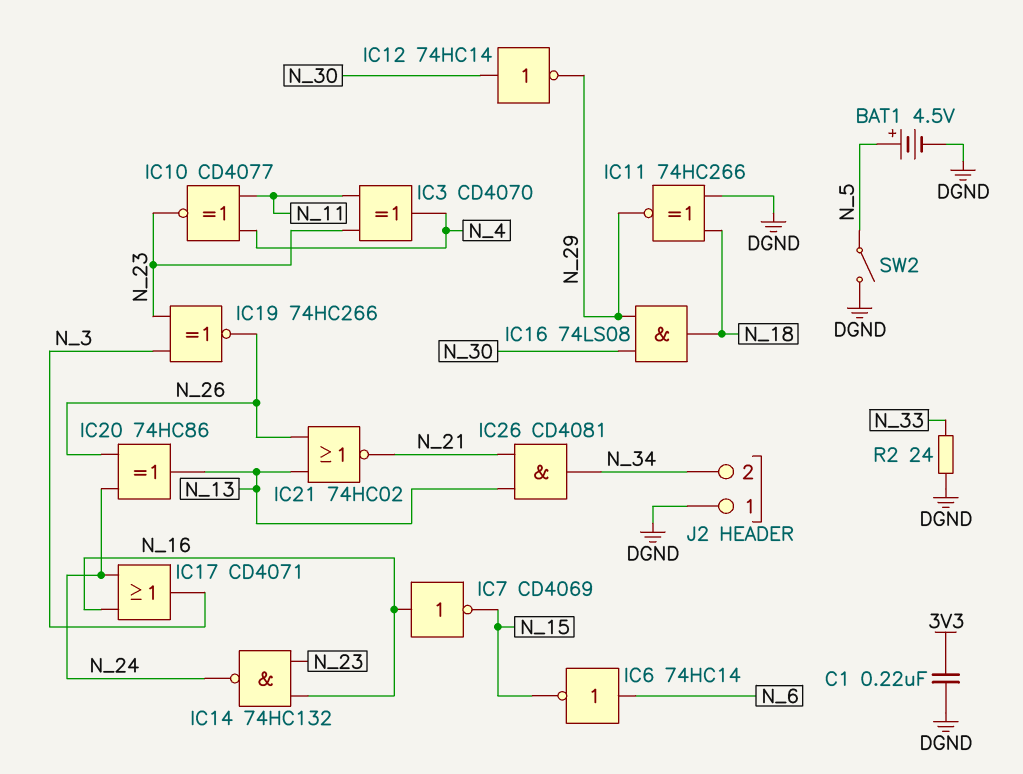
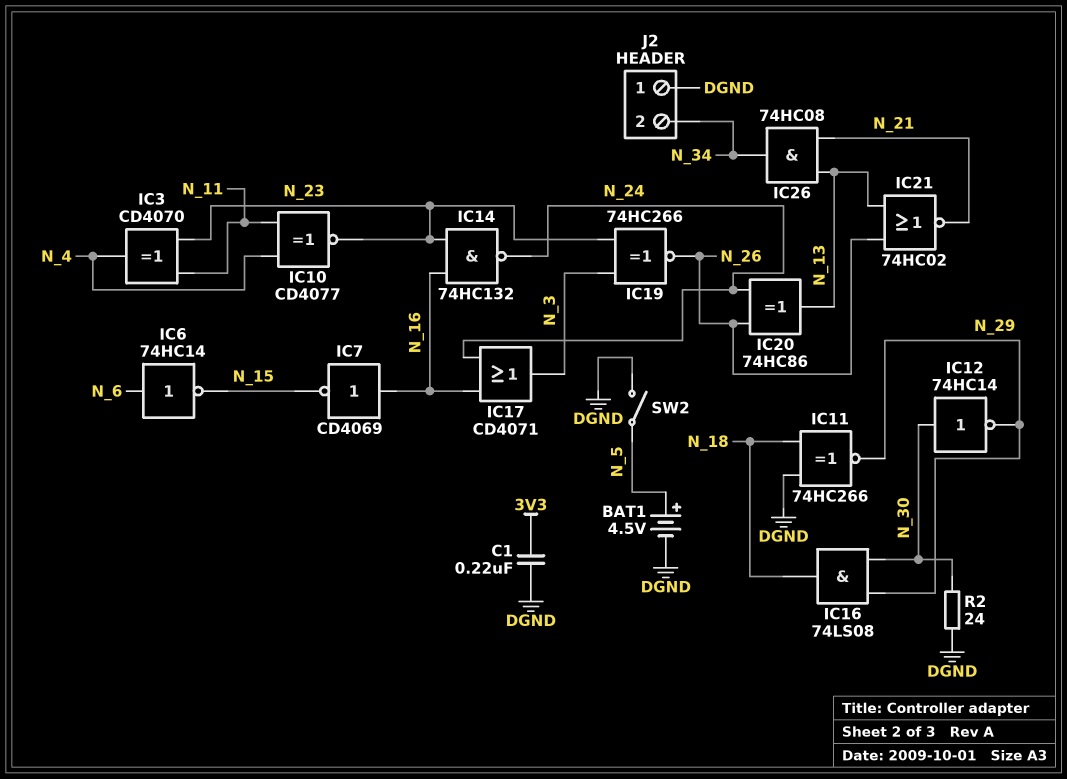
IC26: AND CD4081 (in N_13, in N_21, out N_34) -> AND 74HC08 (in N_13, in N_21, out N_34)
R2: 24 (DGND, N_33) -> 24 (DGND, N_30)

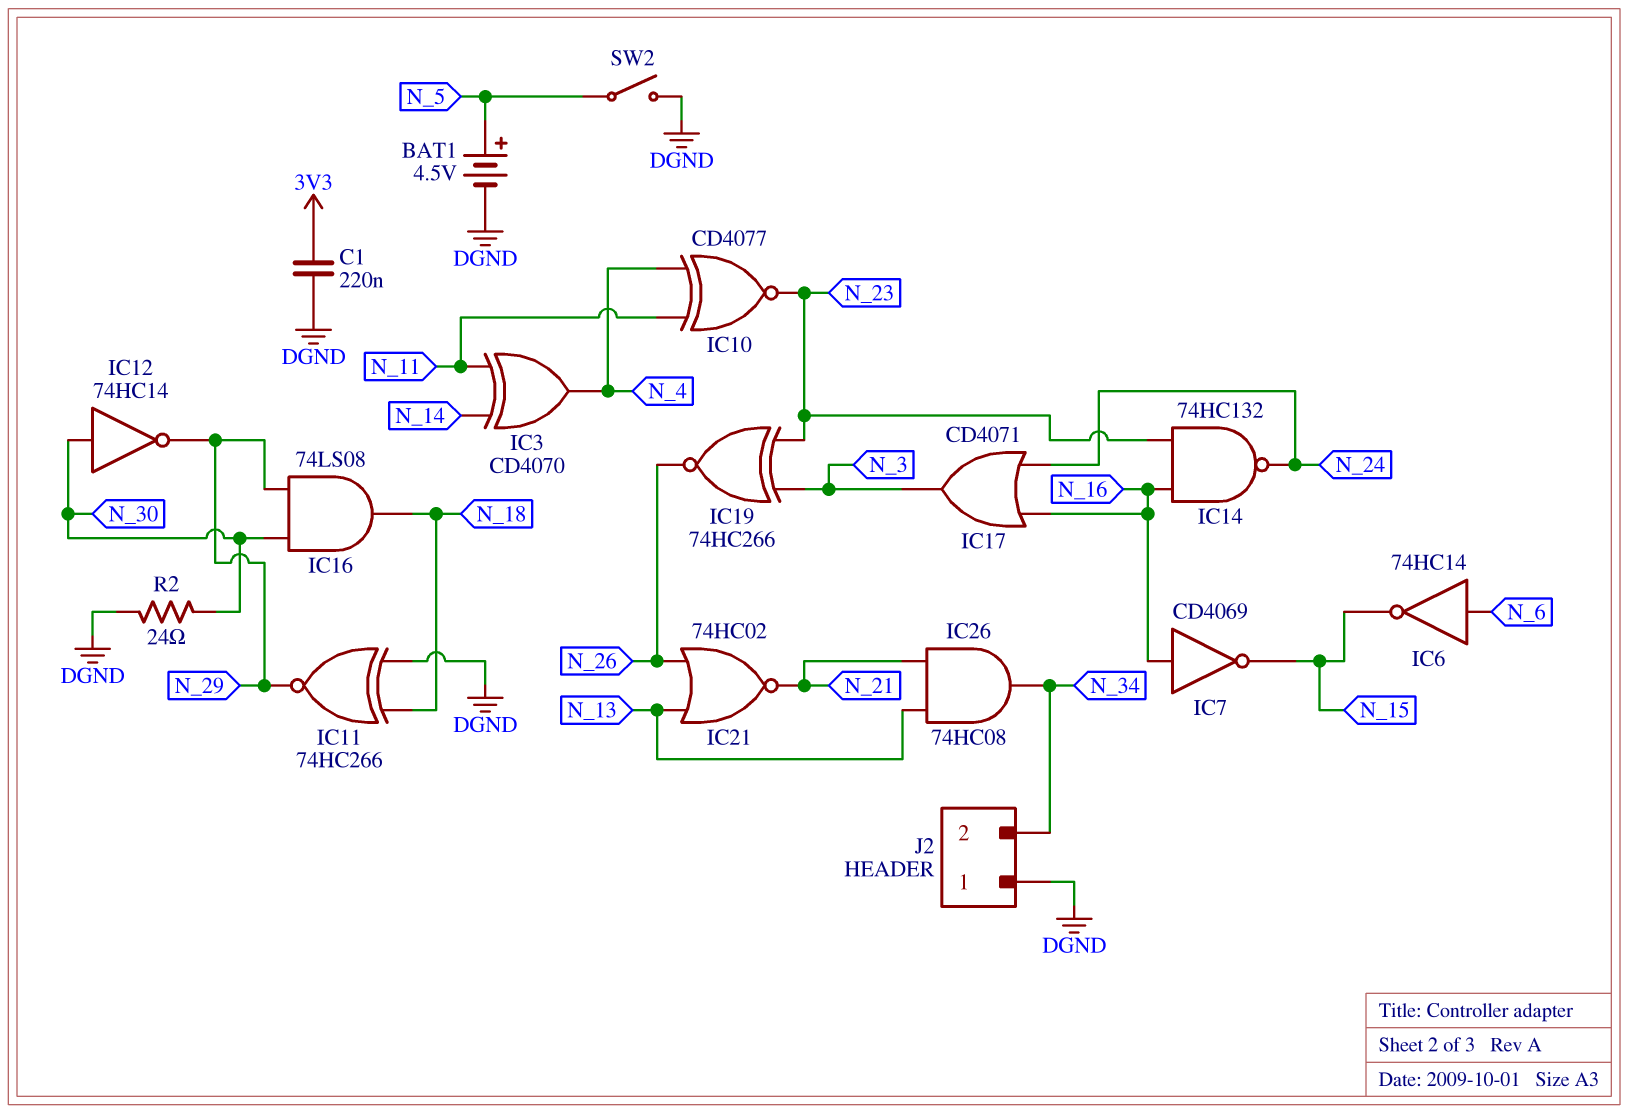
IC3: XOR CD4070 (in N_11, in N_23, out N_4) -> XOR CD4070 (in N_11, in N_14, out N_4)
IC20: XOR 74HC86 (in N_24, in N_26, out N_13) -> none

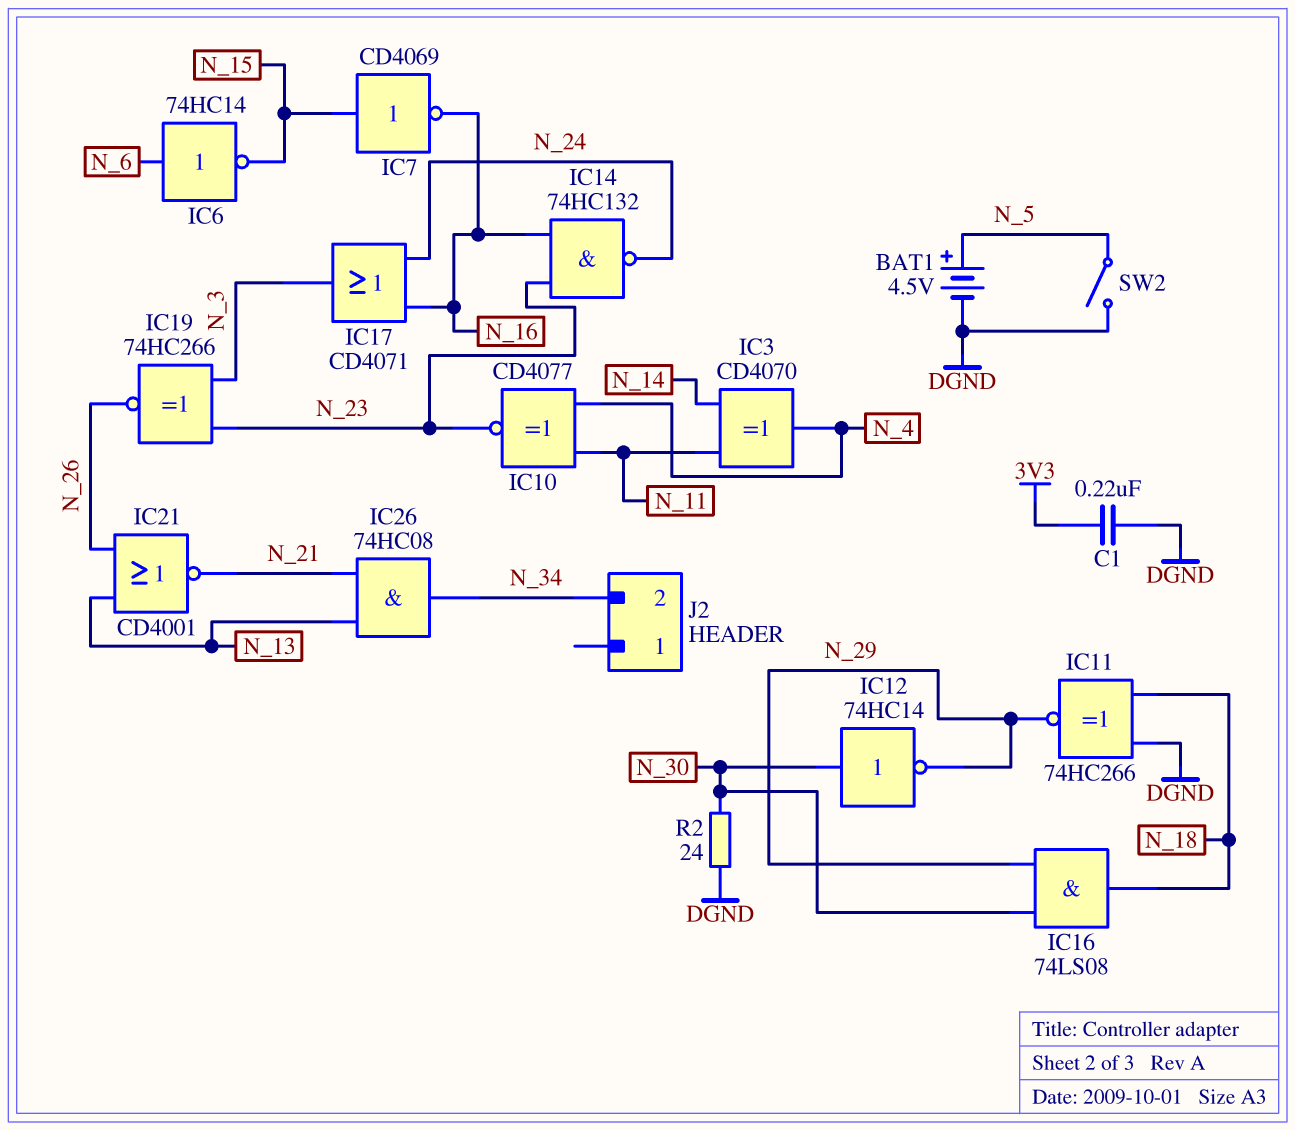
IC7: NOT CD4069 (in N_16, out N_15) -> NOT CD4069 (in N_15, out N_16)
IC21: NOR 74HC02 (in N_13, in N_26, out N_21) -> NOR CD4001 (in N_13, in N_26, out N_21)
J2 pin 1: DGND -> none

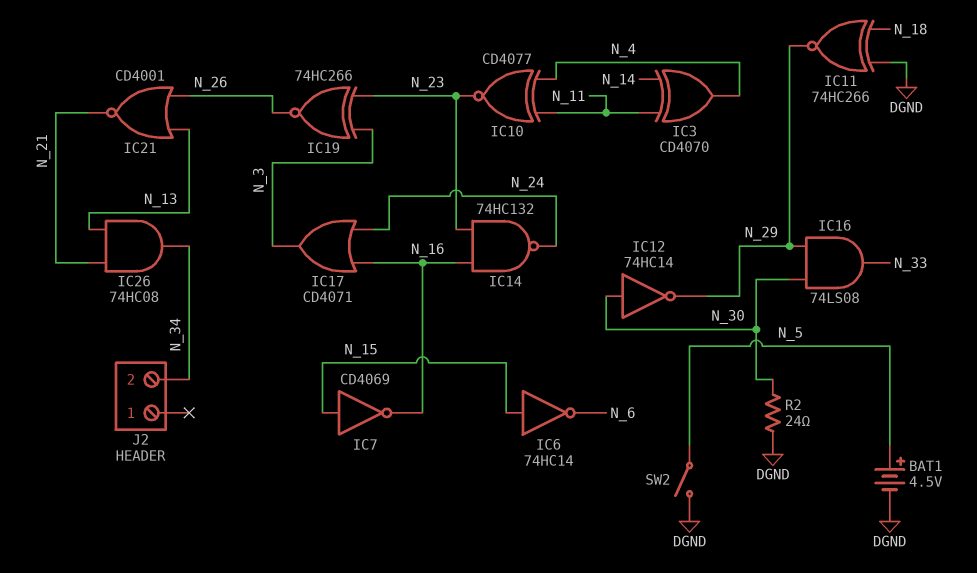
C1: 220nF (3V3, DGND) -> none
IC6: NOT 74HC14 (in N_6, out N_15) -> NOT 74HC14 (in N_15, out N_6)
IC16: AND 74LS08 (in N_29, in N_30, out N_18) -> AND 74LS08 (in N_29, in N_30, out N_33)

